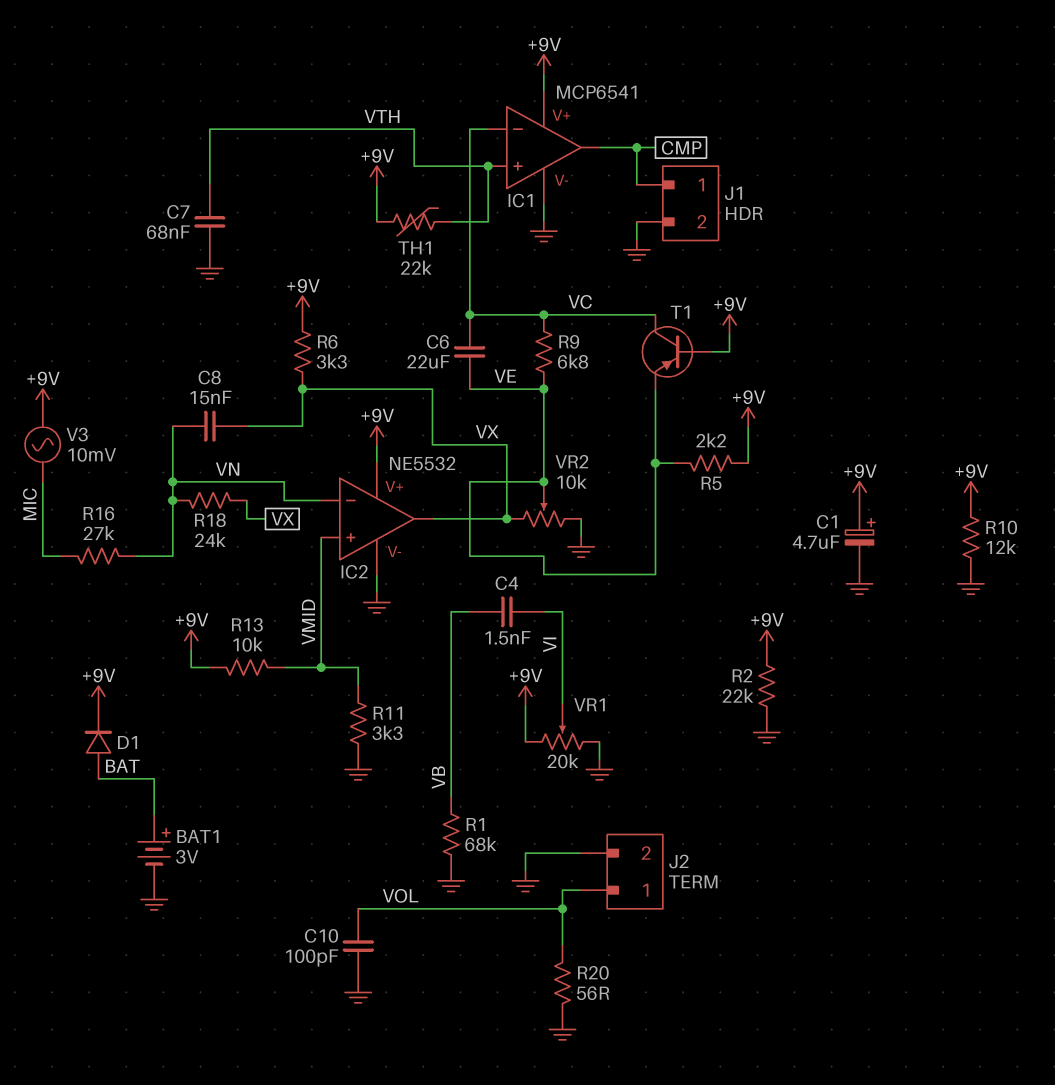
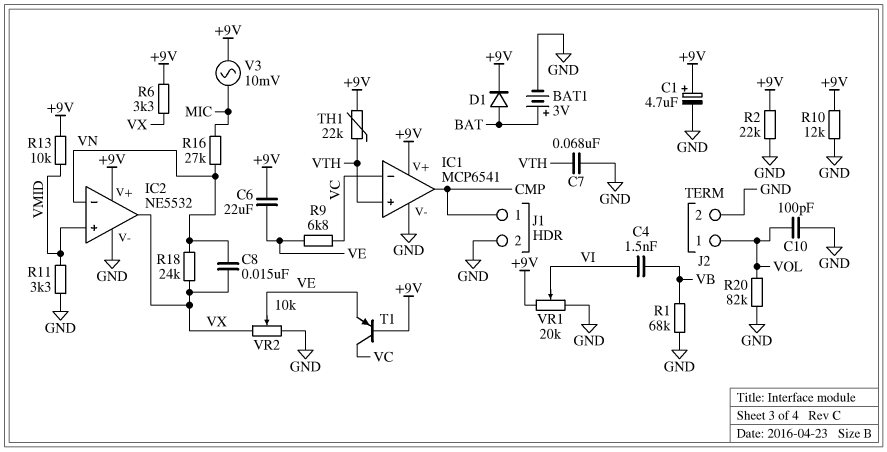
C6: 22uF (VC, VE) -> 22uF (+9V, VE)
R5: 2.2k (+9V, VE) -> none
R20: 56 (GND, VOL) -> 82k (GND, VOL)

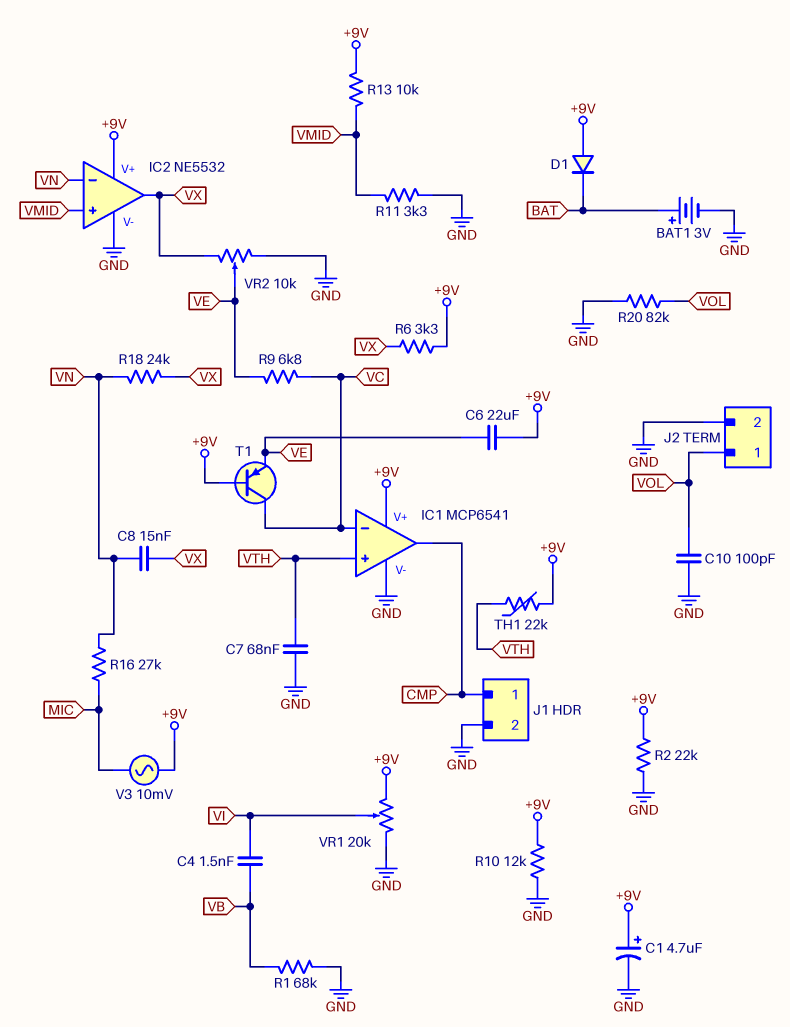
D1: diode (A BAT, K +9V) -> diode (A +9V, K BAT)

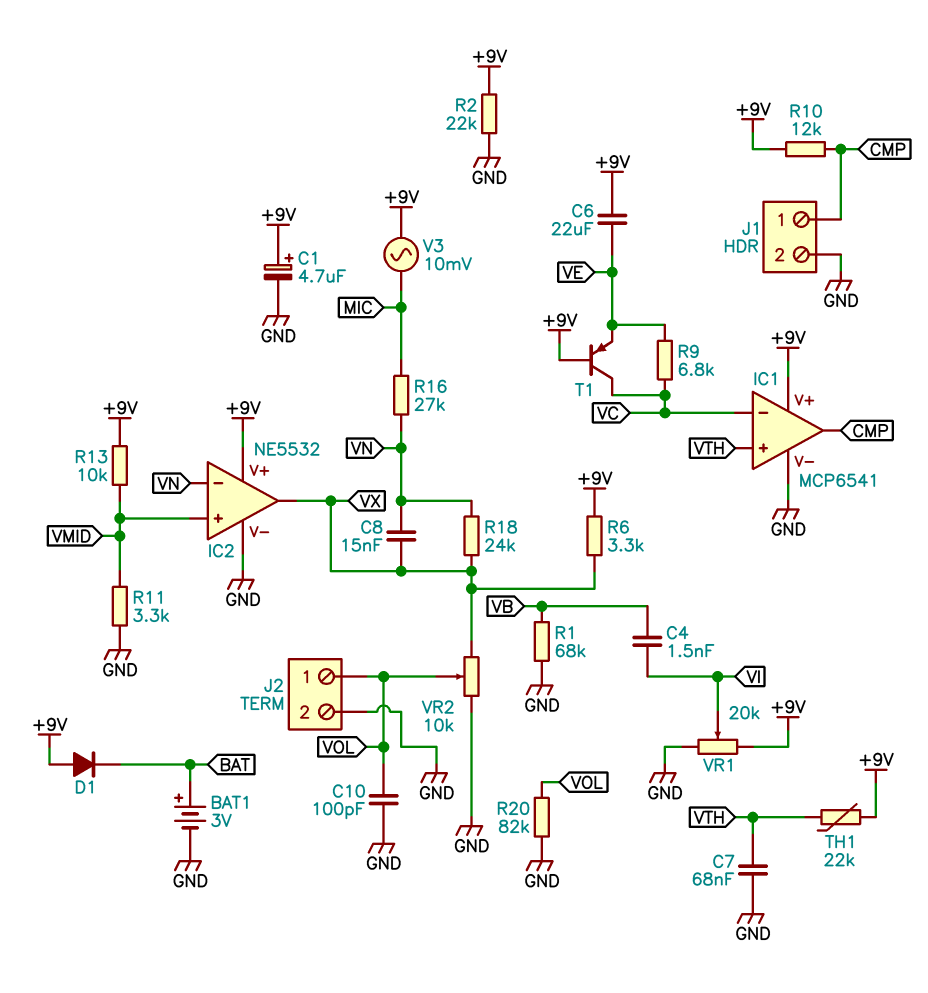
R10: 12k (+9V, GND) -> 12k (+9V, CMP)
VR2: 10k (GND, VX, wiper VE) -> 10k (GND, VX, wiper VOL)

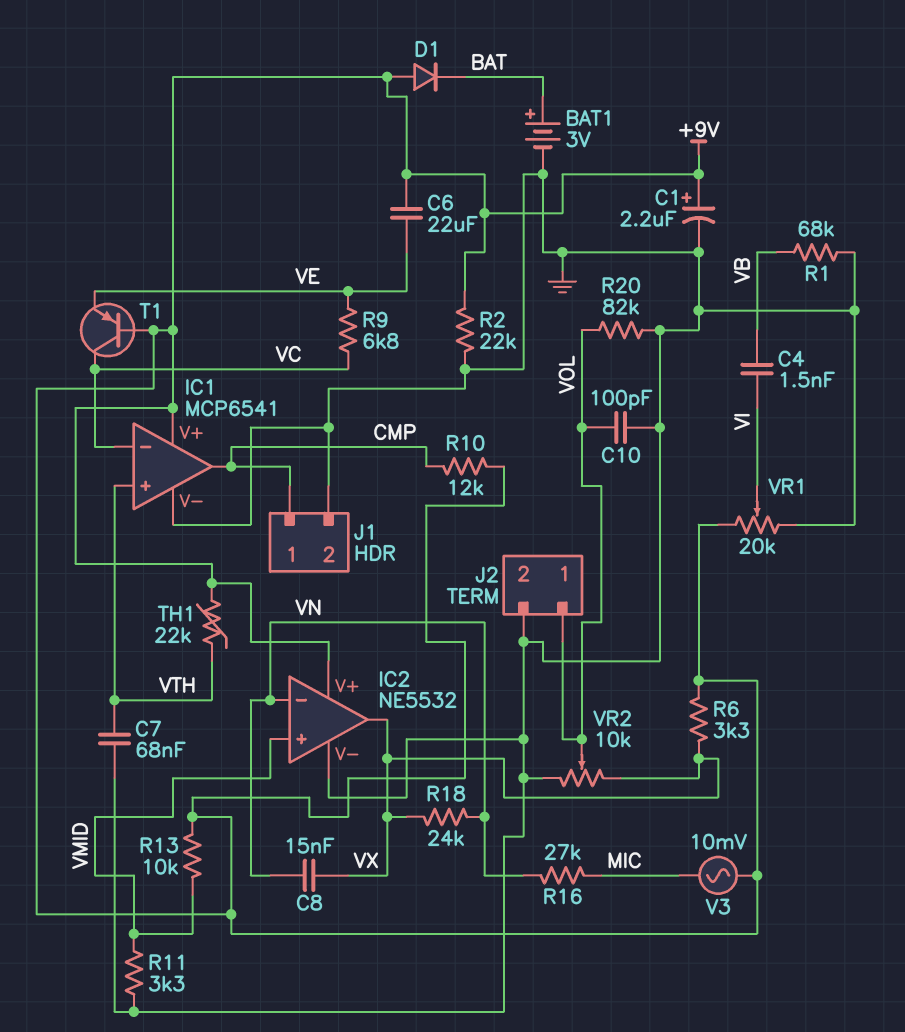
C1: 4.7uF (plus +9V, minus GND) -> 2.2uF (plus +9V, minus GND)

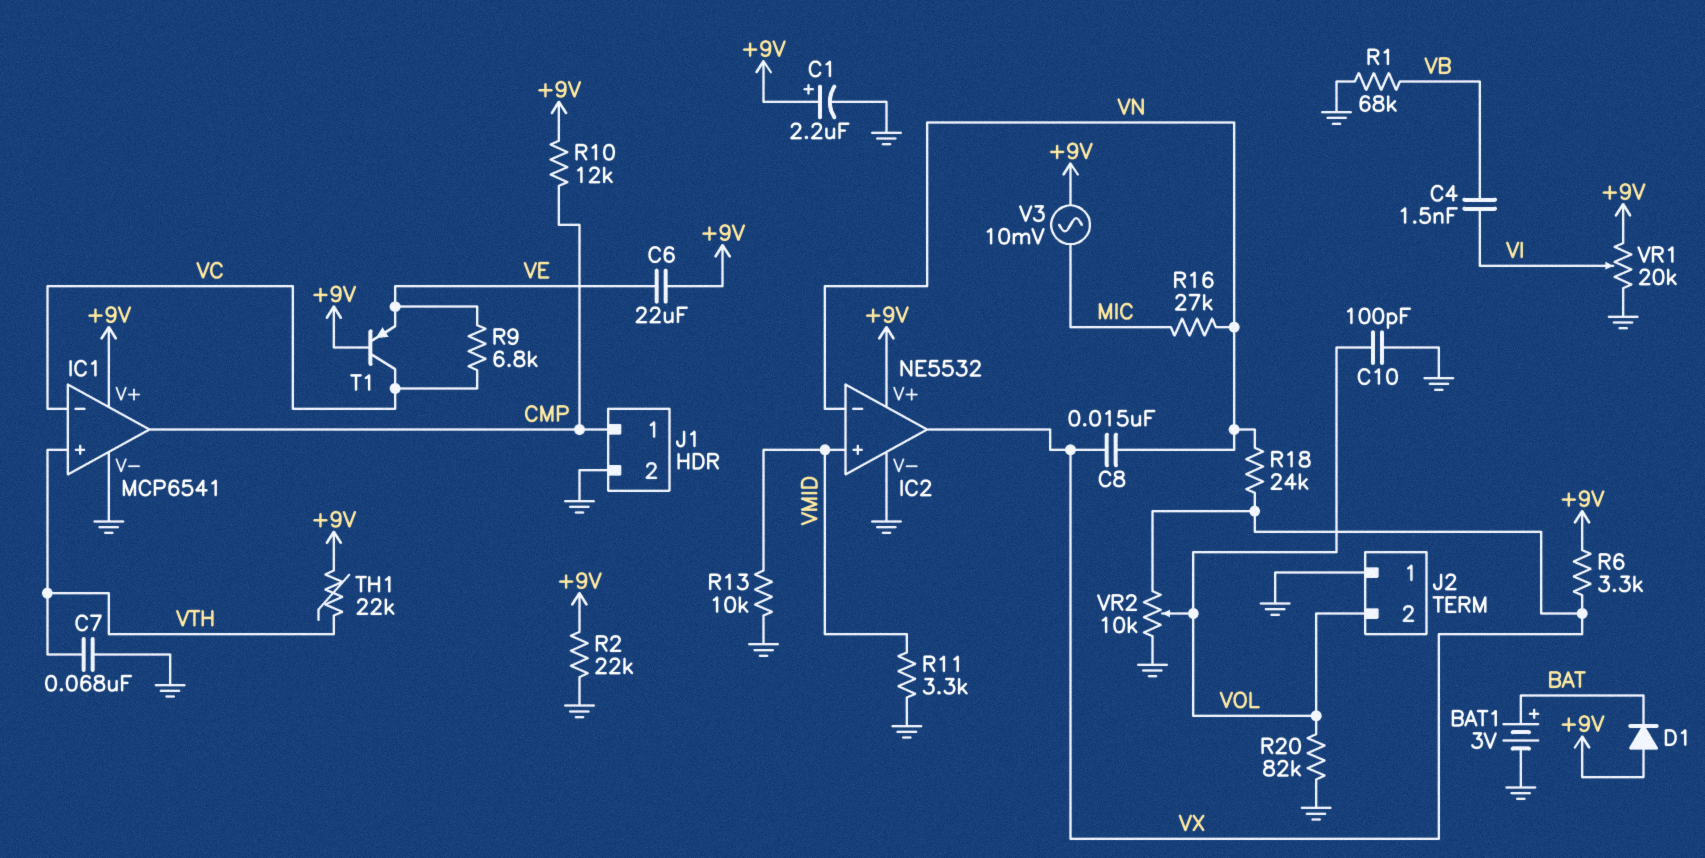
J2 pin 1: VOL -> GND
J2 pin 2: GND -> VOL
R13: 10k (+9V, VMID) -> 10k (GND, VMID)

